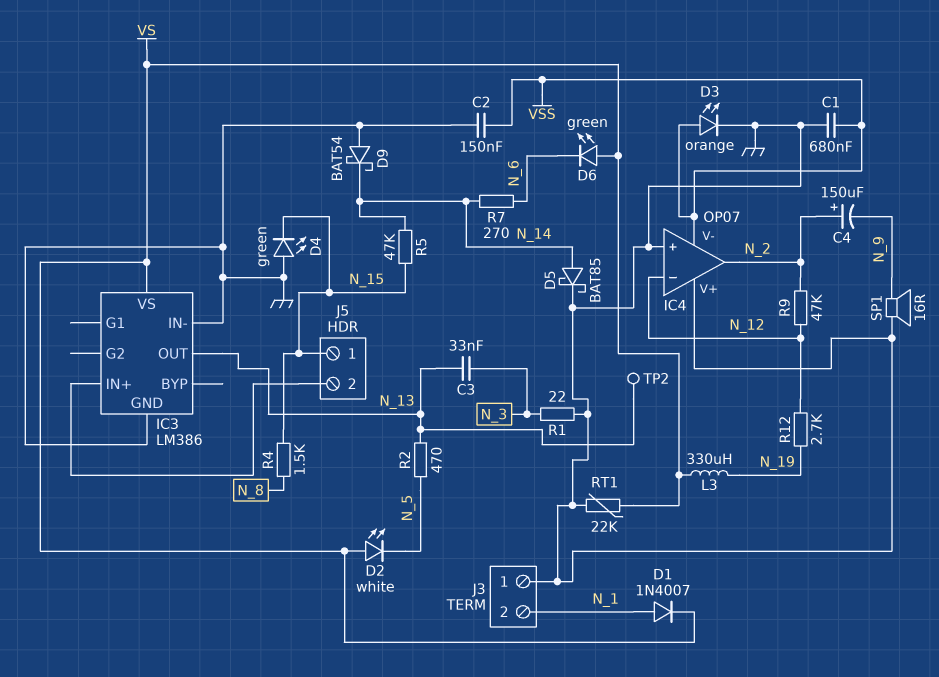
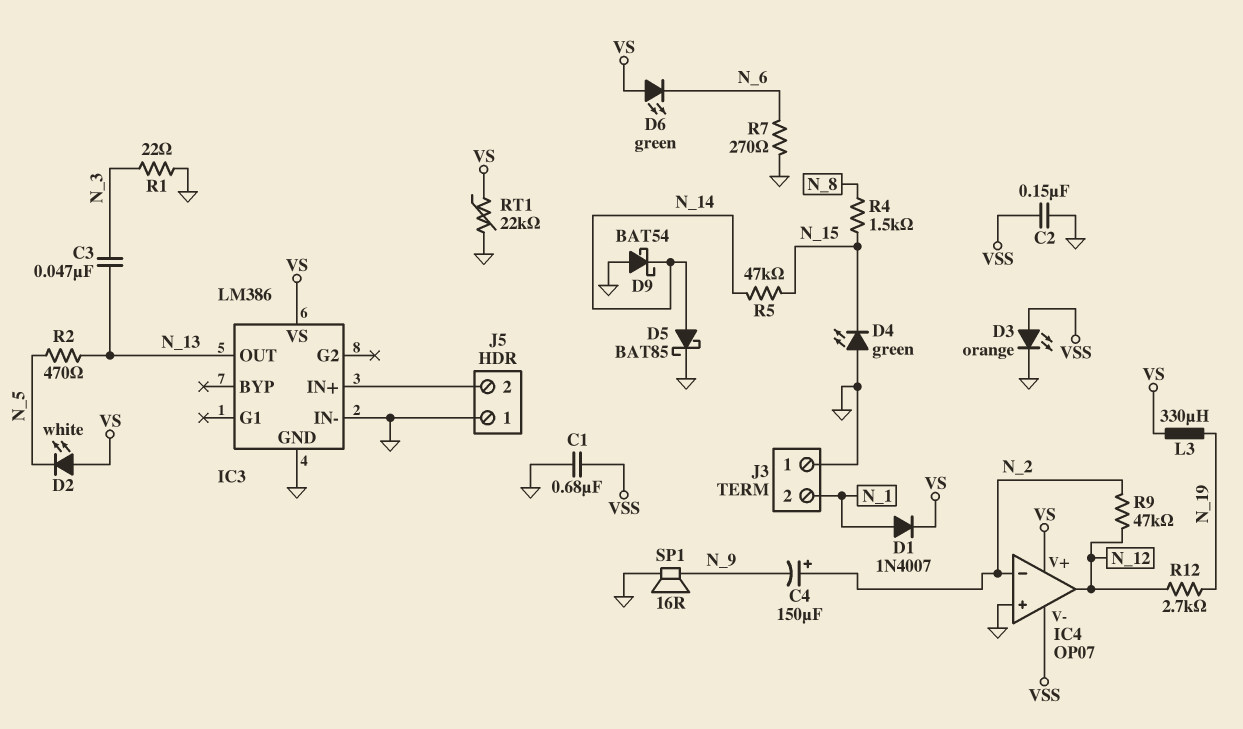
C3: 33nF (N_3, N_13) -> 47nF (N_3, N_13)
IC4 pin V+: GND -> VS
IC4 pin in-: N_12 -> N_2
IC4 pin out: N_2 -> N_12
J5 pin 1: N_15 -> GND
R7: 270 (N_6, N_14) -> 270 (GND, N_6)
TP2: test point (N_13) -> none

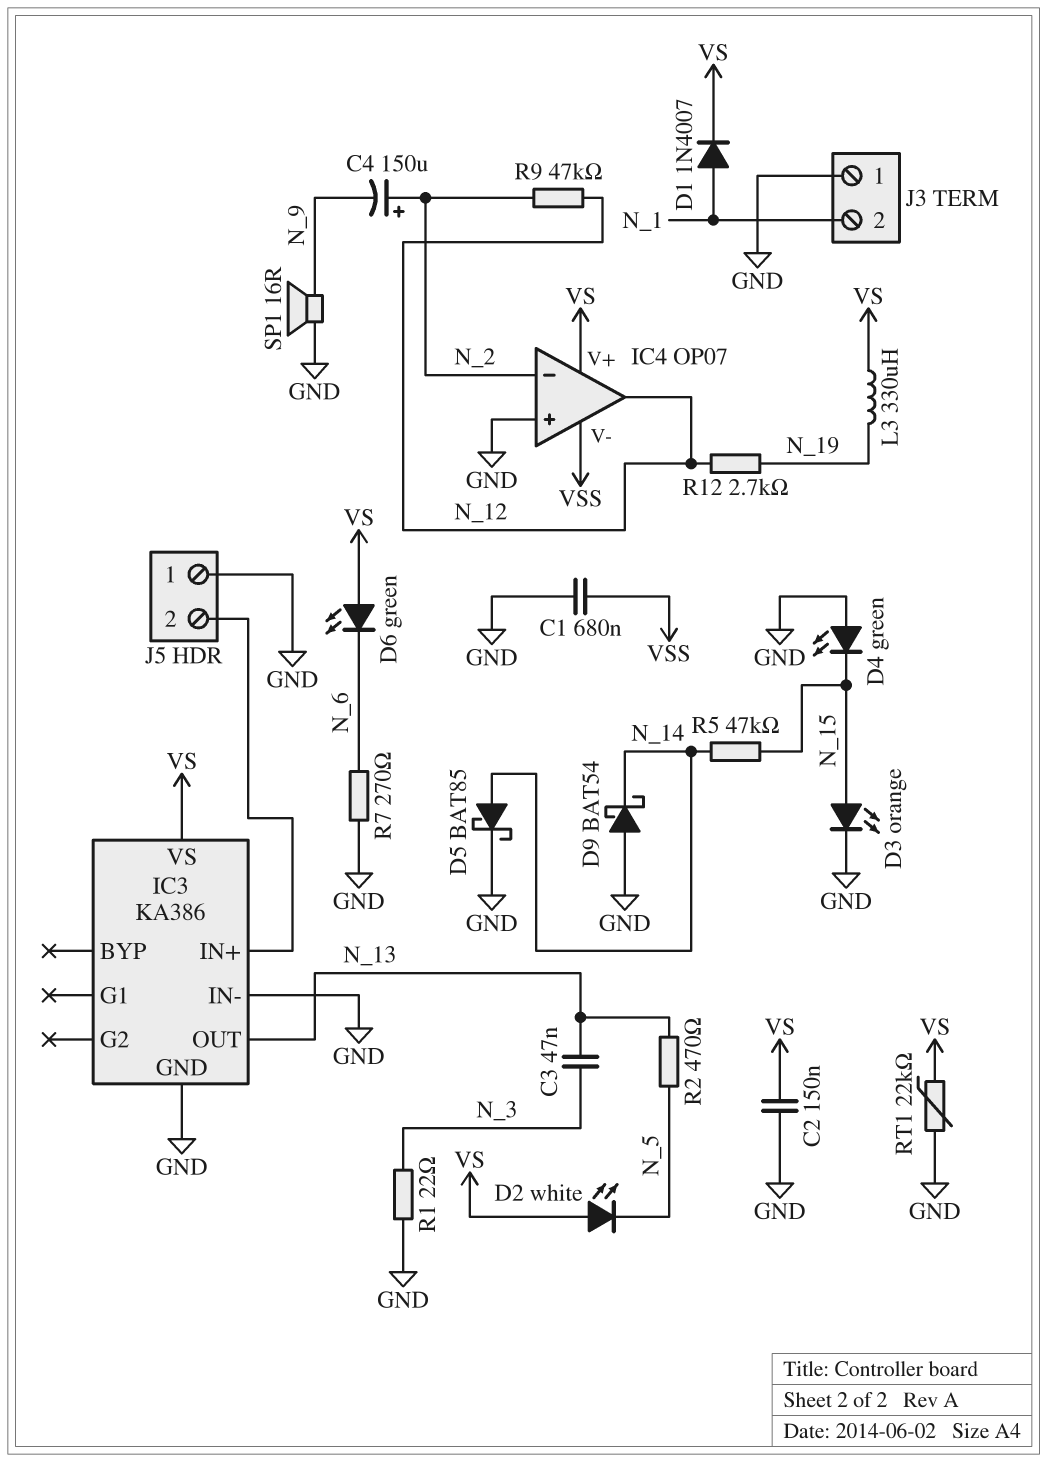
C2: 150nF (GND, VSS) -> 150nF (GND, VS)
D3: LED orange (A VSS, K GND) -> LED orange (A N_15, K GND)
IC3: LM386 -> KA386
R4: 1.5k (N_8, N_15) -> none

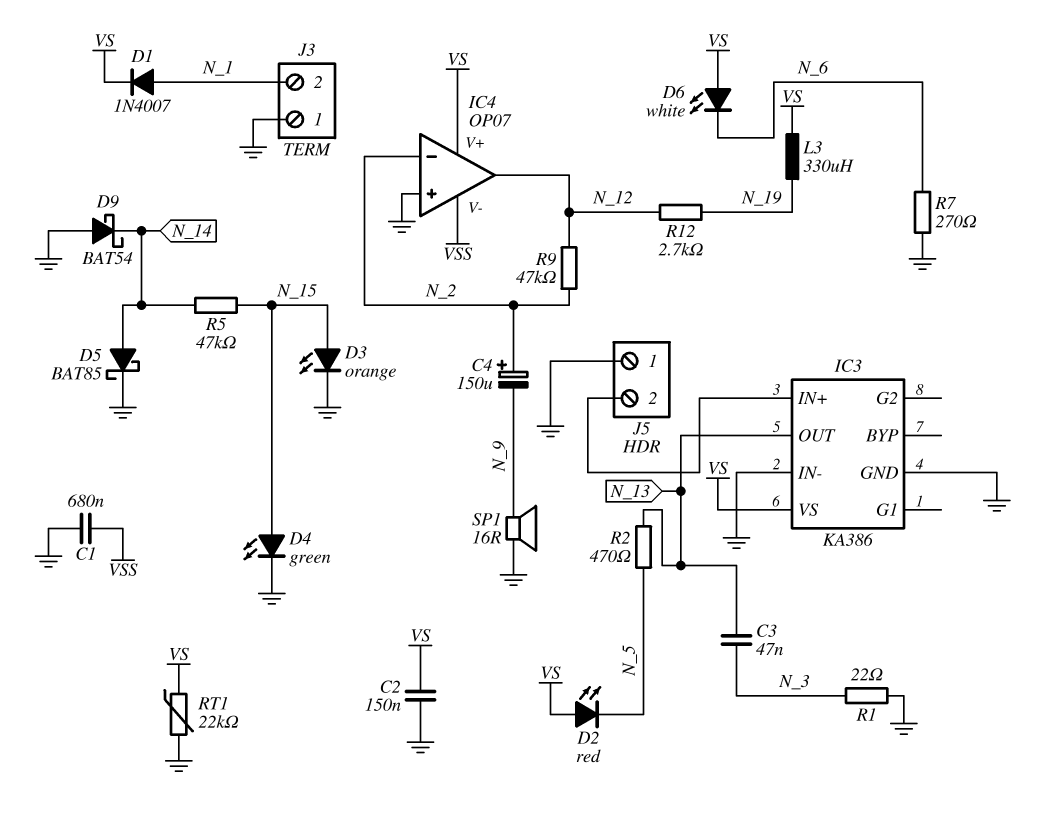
D2: LED white (A VS, K N_5) -> LED red (A VS, K N_5)
D4: LED green (A GND, K N_15) -> LED green (A N_15, K GND)
D6: LED green (A VS, K N_6) -> LED white (A VS, K N_6)

